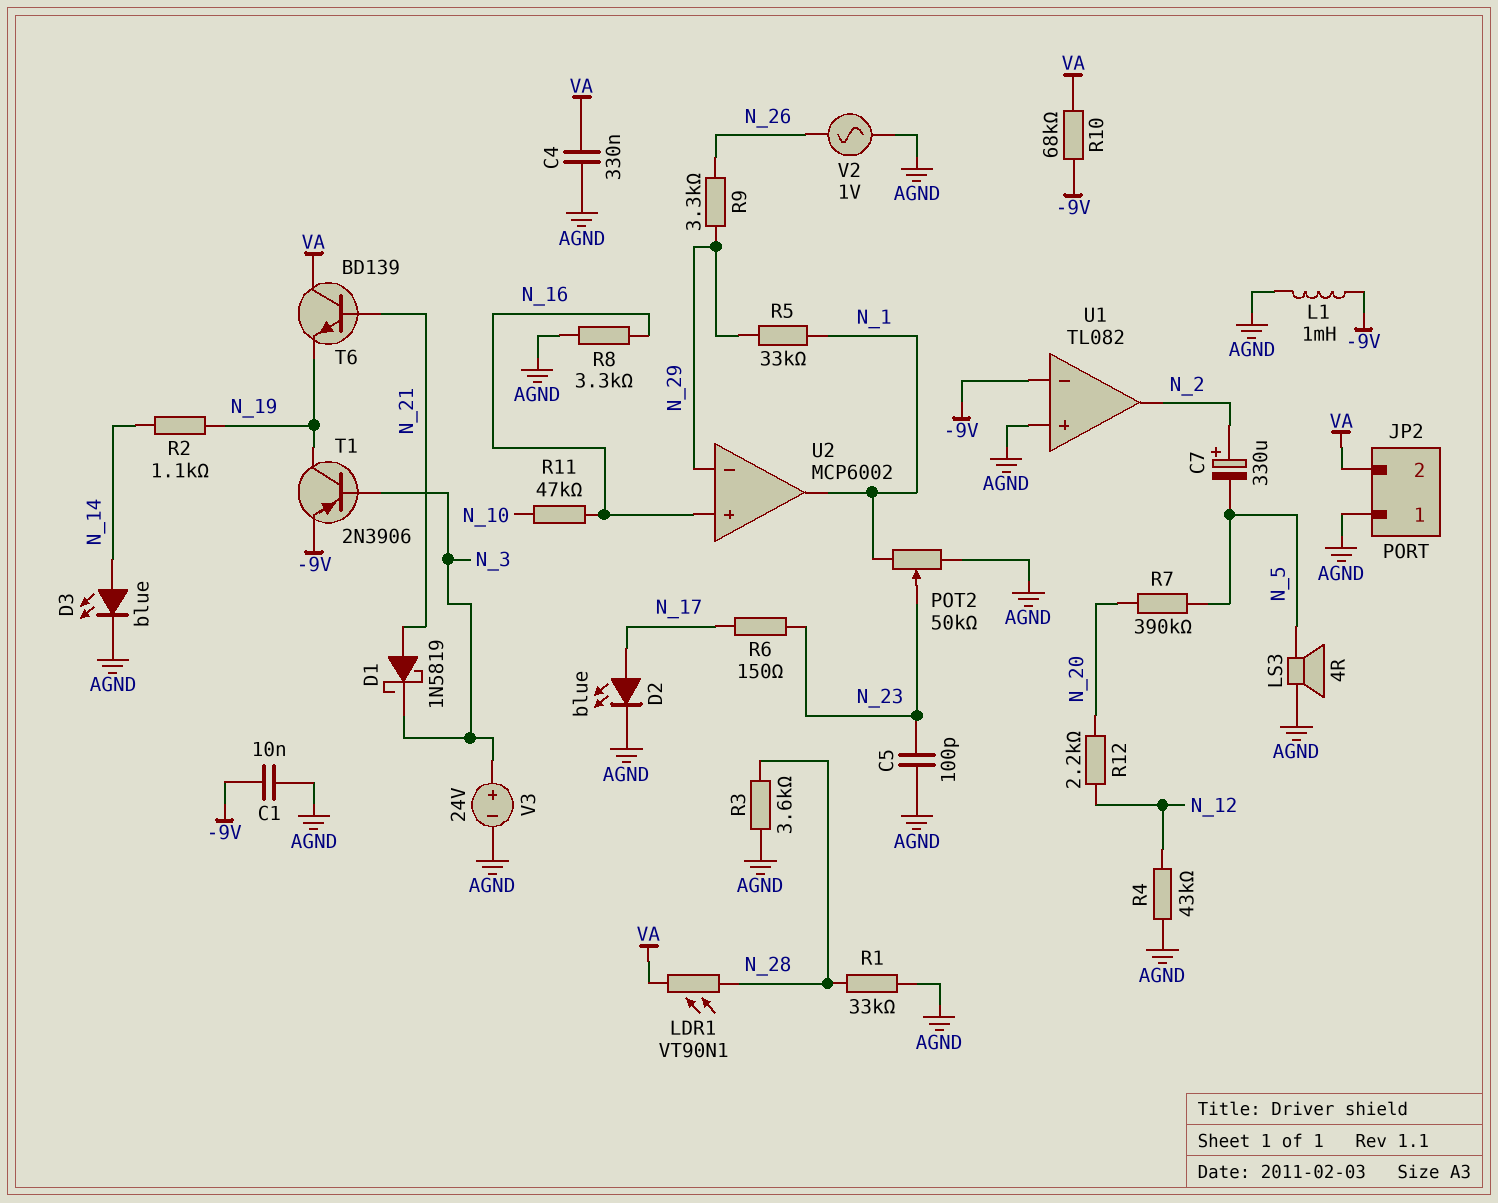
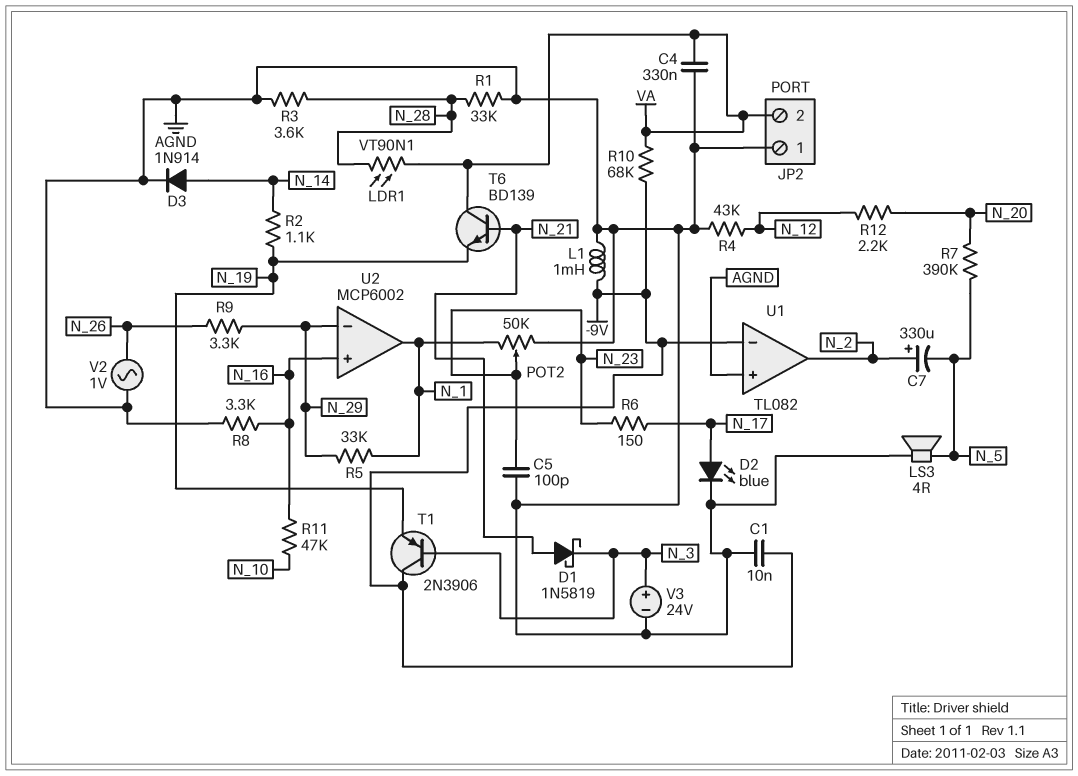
D3: LED blue (A N_14, K AGND) -> diode 1N914 (A N_14, K AGND)
T1: PNP 2N3906 (B N_3, C N_19, E -9V) -> PNP 2N3906 (B N_3, C -9V, E N_19)

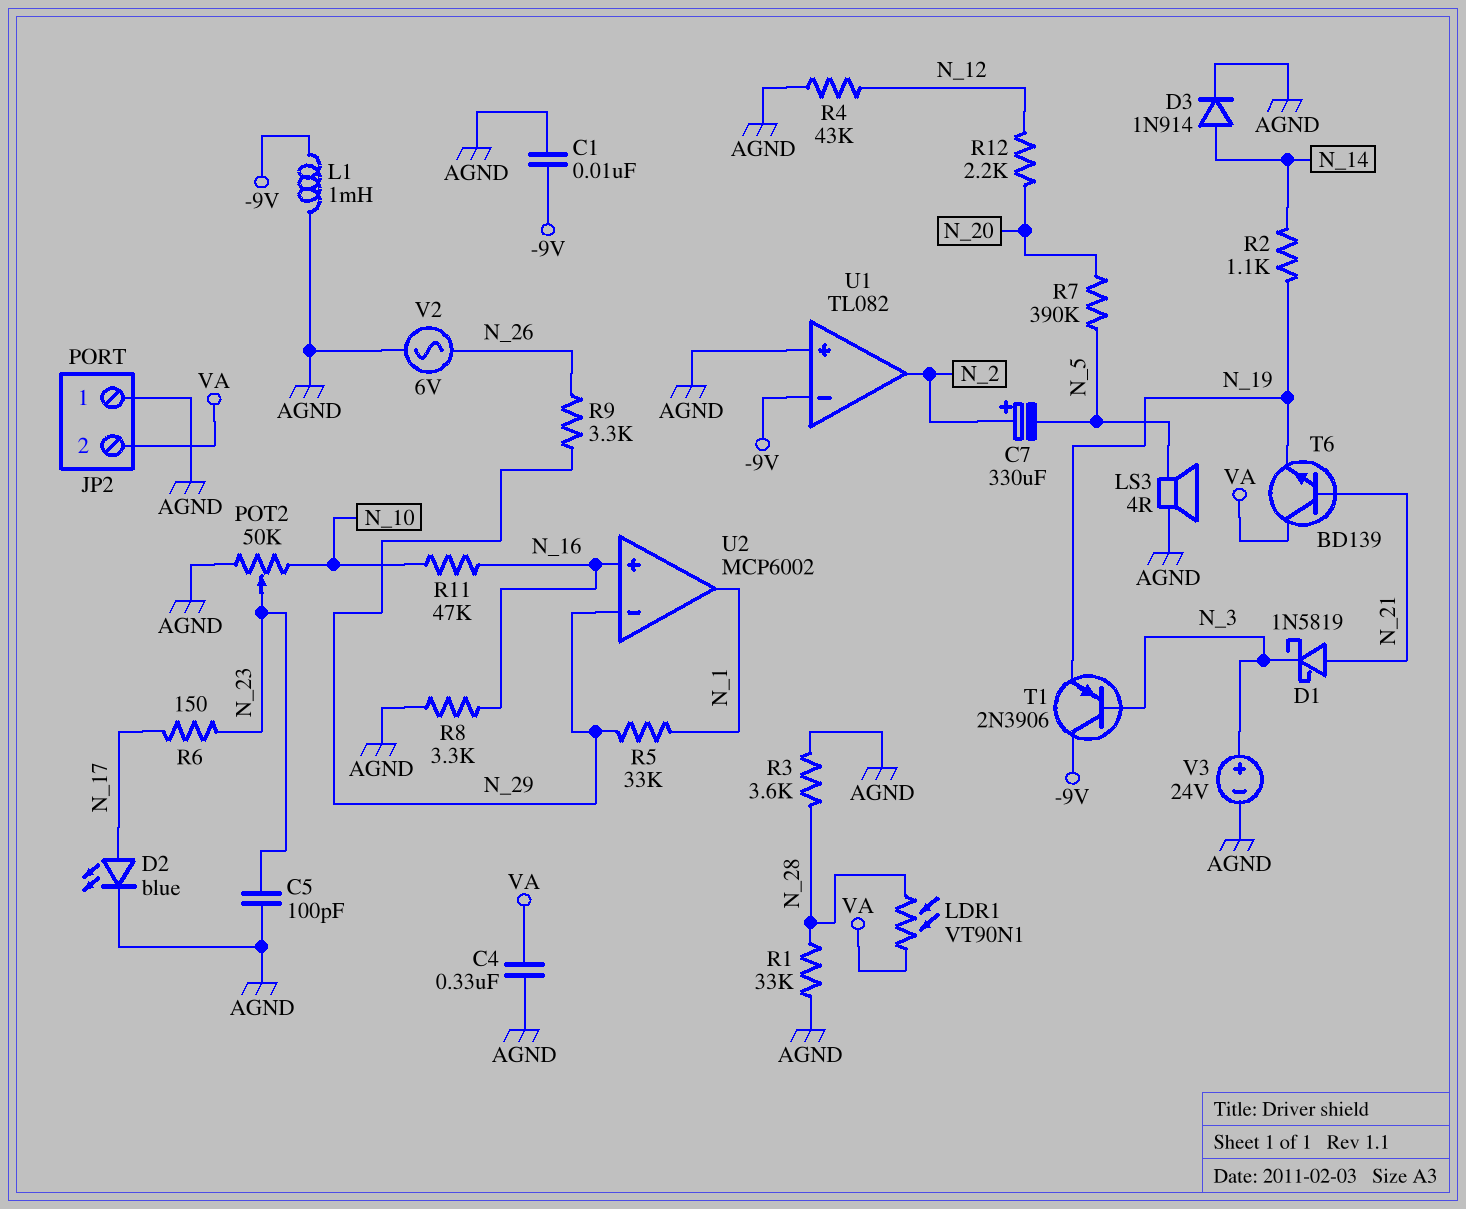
POT2: 50k (AGND, N_1, wiper N_23) -> 50k (AGND, N_10, wiper N_23)
R10: 68k (-9V, VA) -> none
V2: AC 1V (AGND, N_26) -> AC 6V (AGND, N_26)

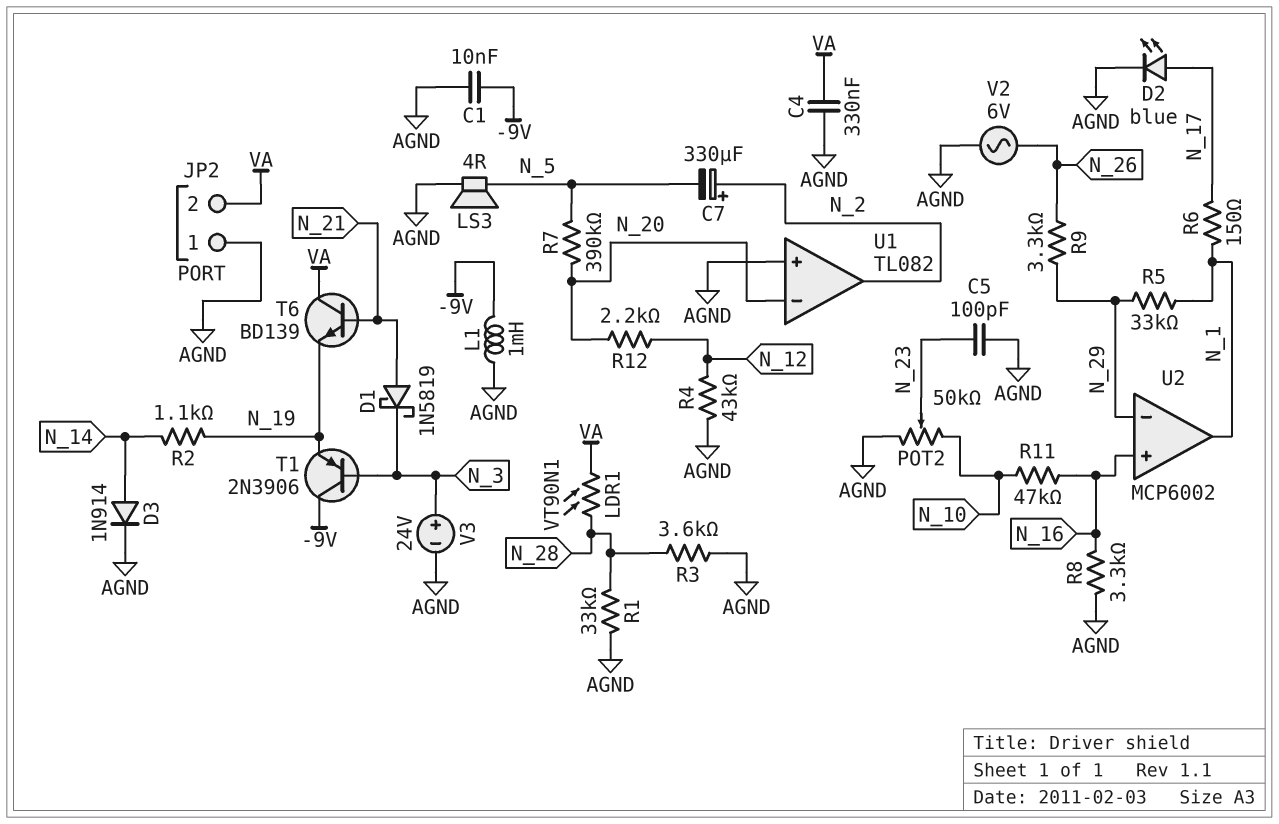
R6: 150 (N_17, N_23) -> 150 (N_1, N_17)
U1 pin in-: -9V -> N_20

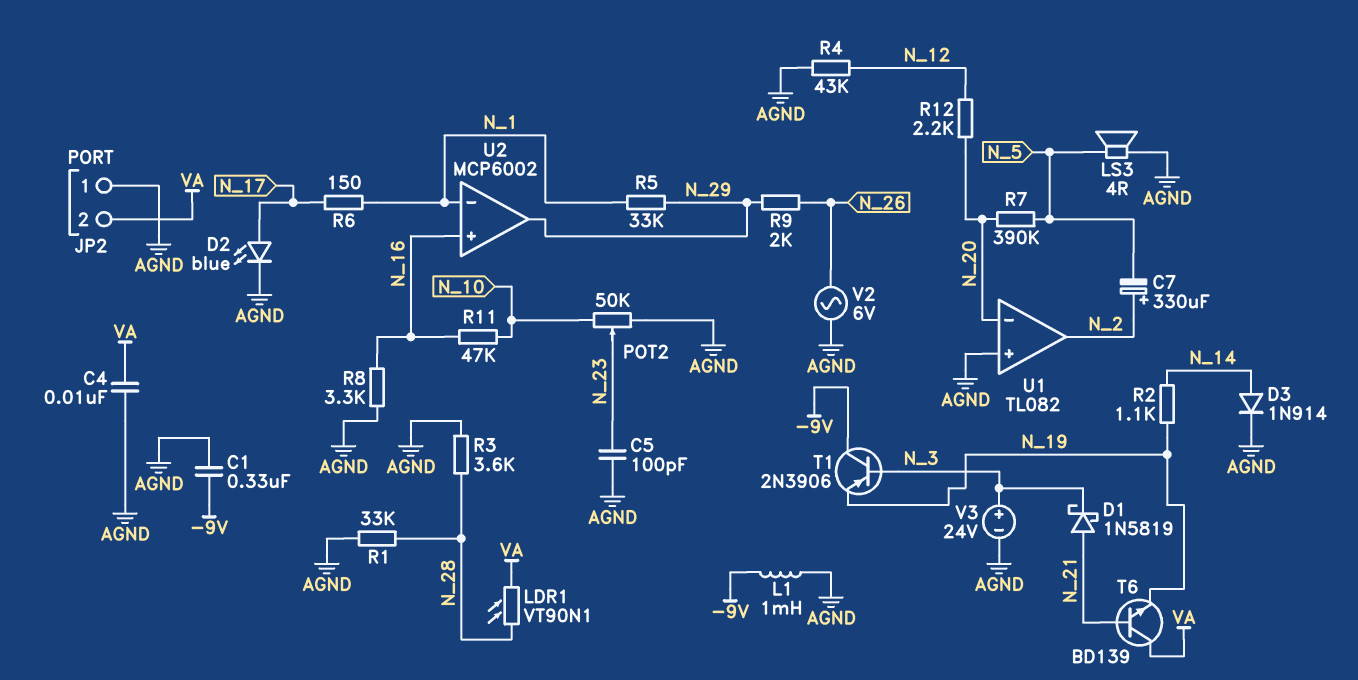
C1: 10nF (-9V, AGND) -> 330nF (-9V, AGND)
C4: 330nF (AGND, VA) -> 10nF (AGND, VA)
R9: 3.3k (N_26, N_29) -> 2k (N_26, N_29)
U2 pin in-: N_29 -> N_1
U2 pin out: N_1 -> N_29

